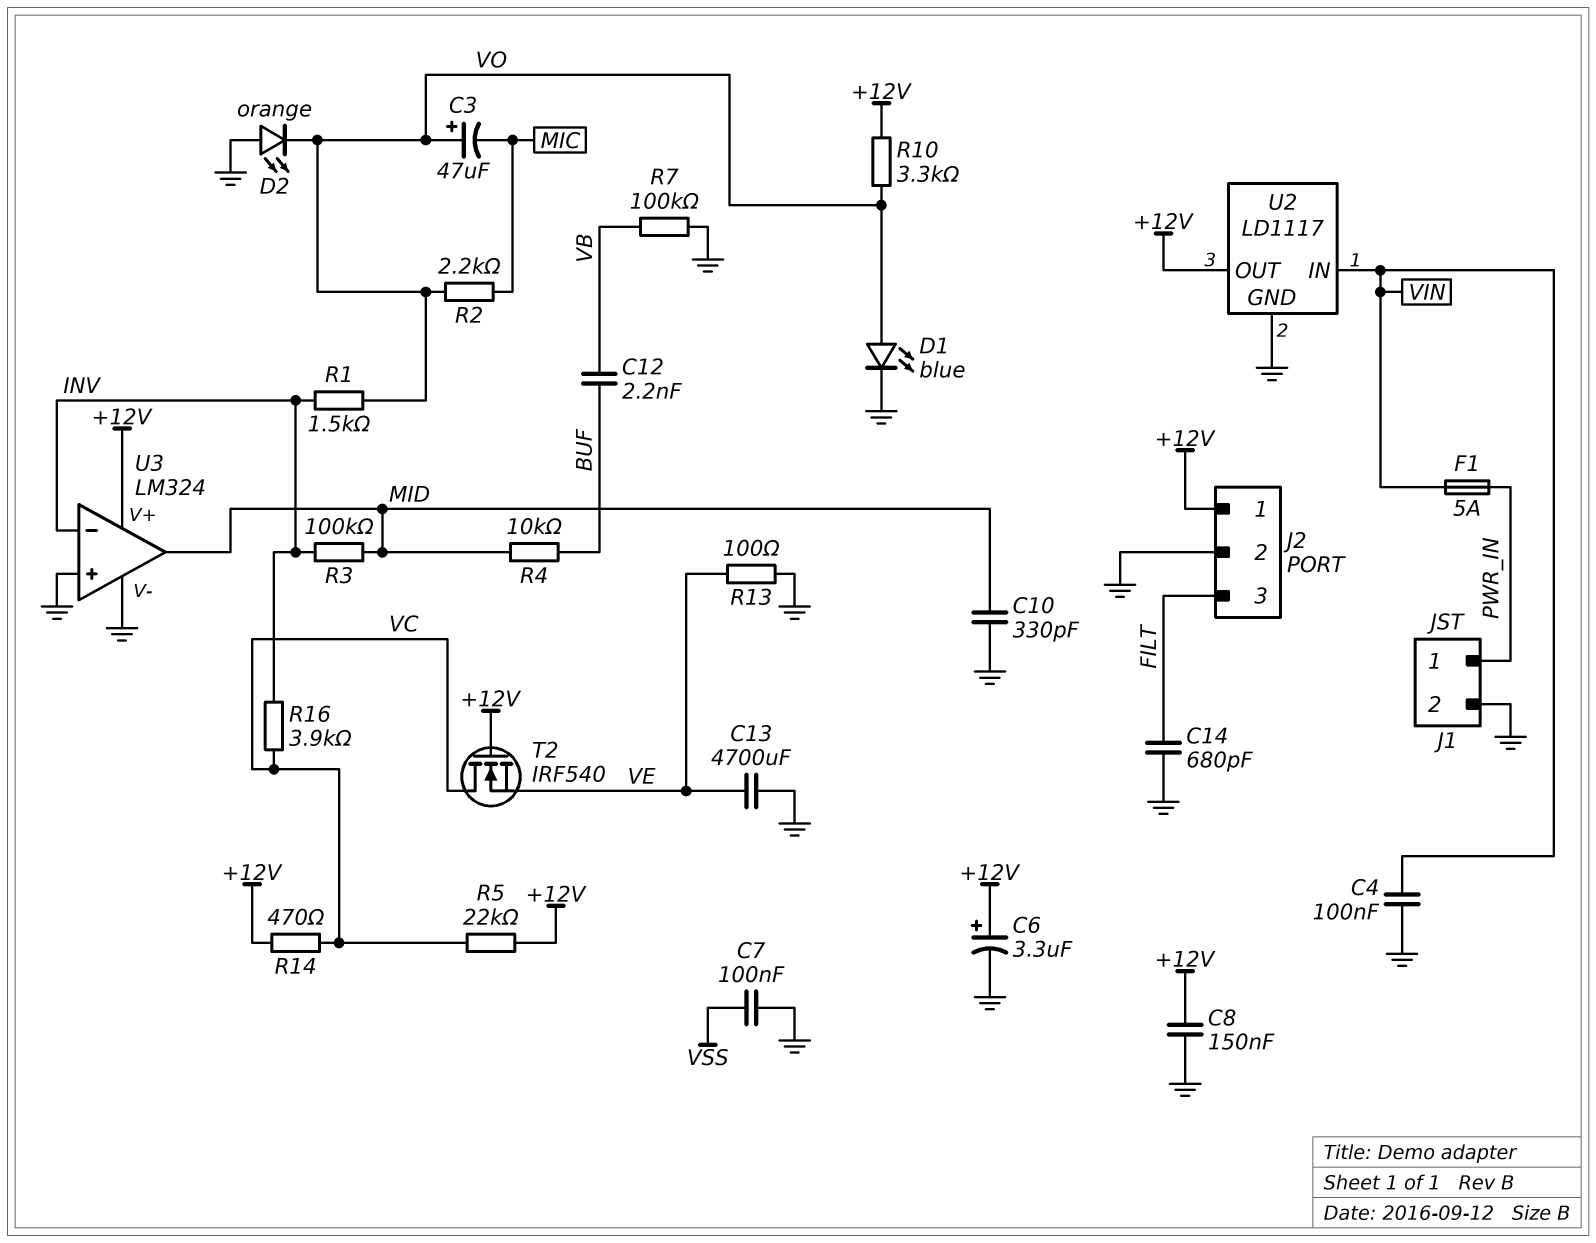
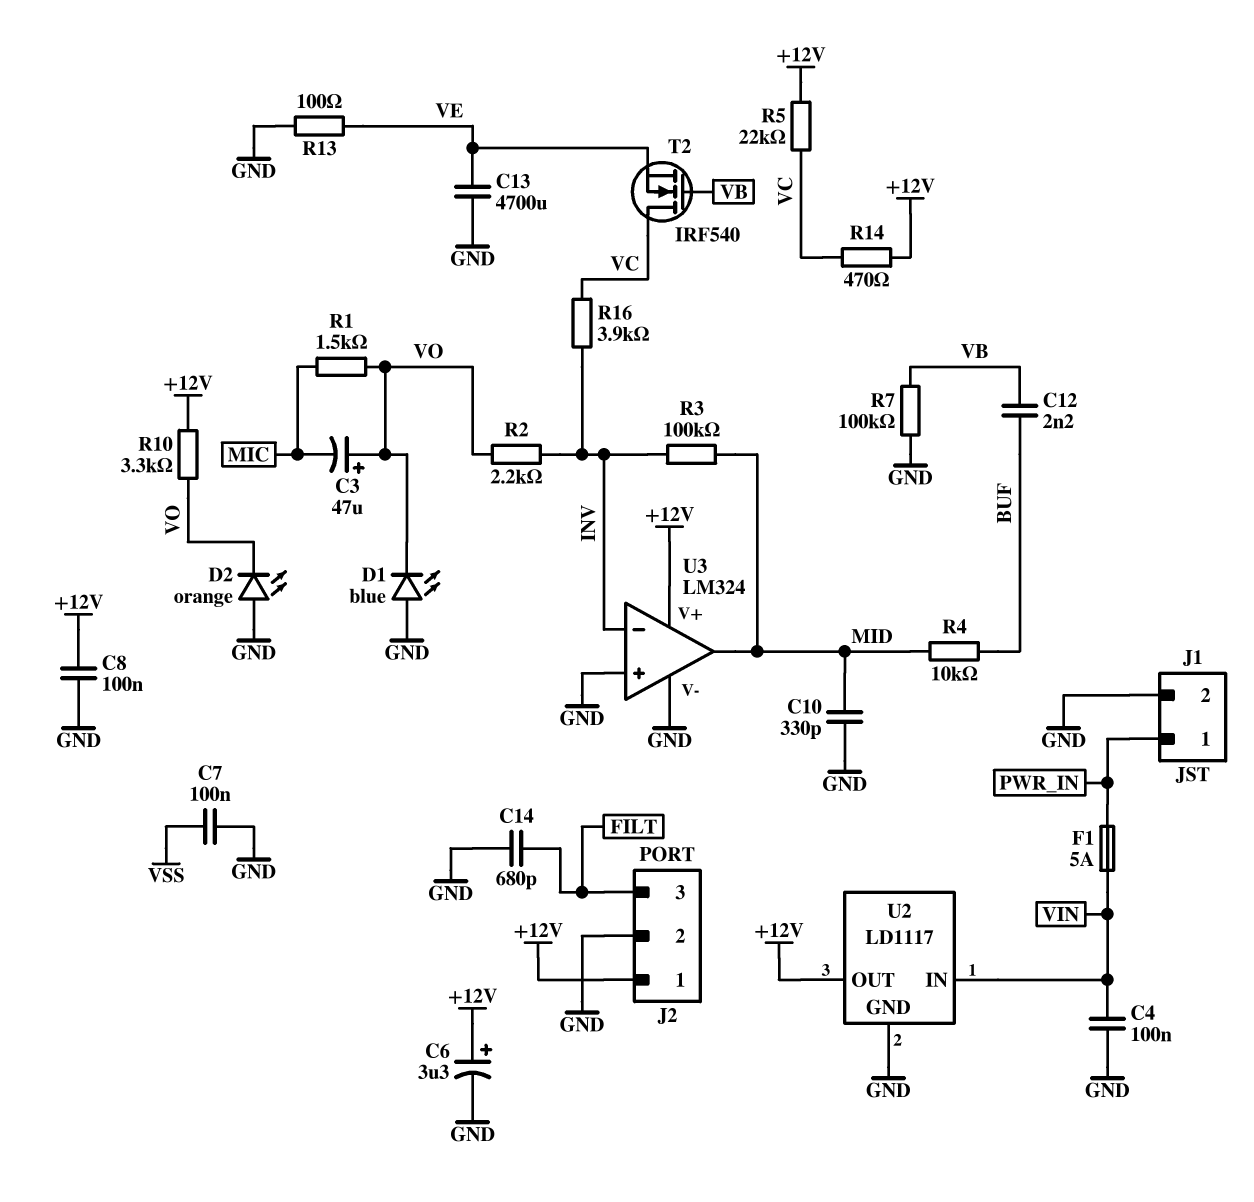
C8: 150nF (+12V, GND) -> 100nF (+12V, GND)
D1: LED blue (A VO, K GND) -> LED blue (A GND, K VO)
R1: 1.5k (INV, VO) -> 1.5k (MIC, VO)
R2: 2.2k (MIC, VO) -> 2.2k (INV, VO)
T2: NMOS IRF540 (G +12V, D VC, S VE) -> NMOS IRF540 (G VB, D VC, S VE)

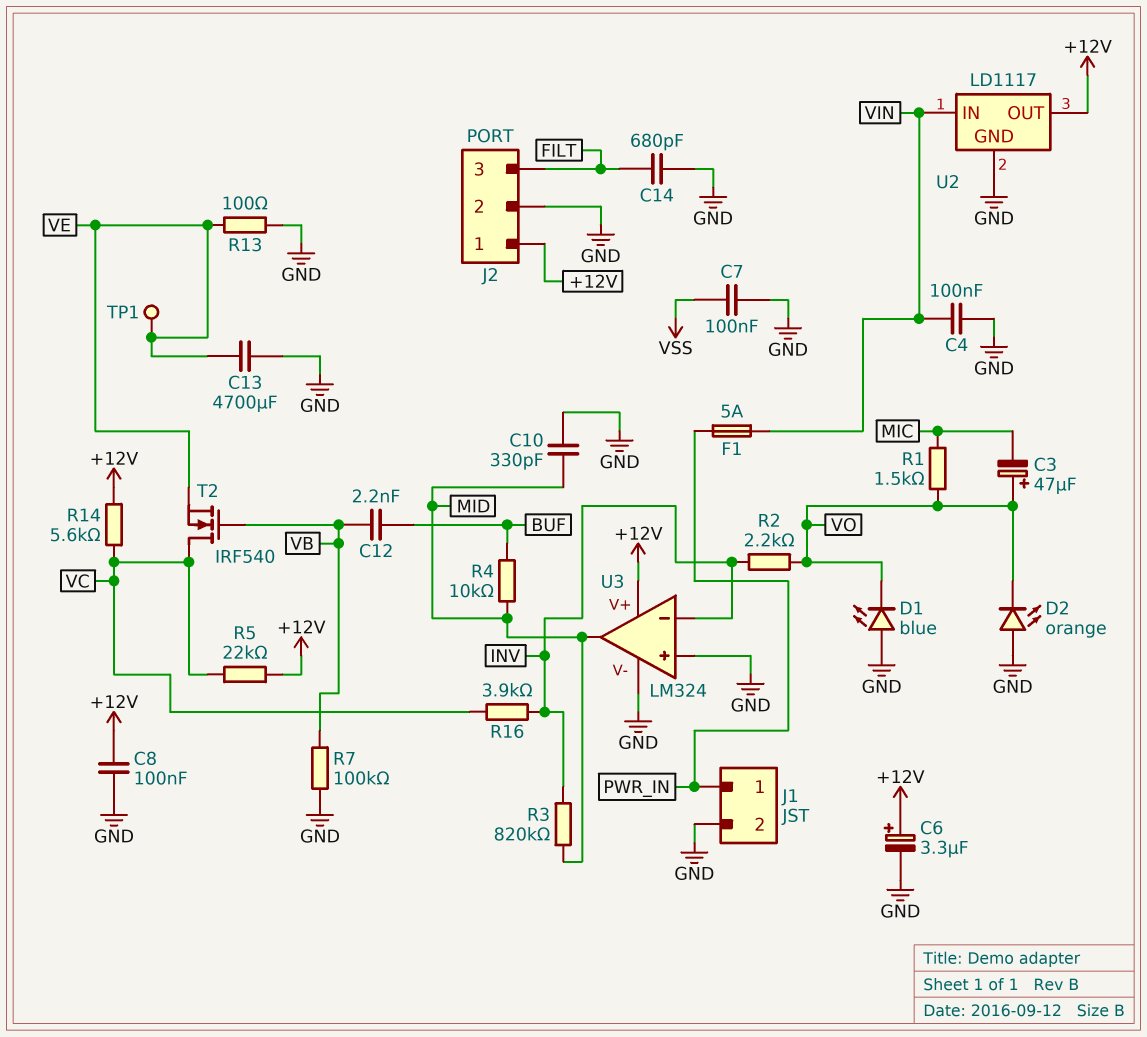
R3: 100k (INV, MID) -> 820k (INV, MID)
R10: 3.3k (+12V, VO) -> none
R14: 470 (+12V, VC) -> 5.6k (+12V, VC)
TP1: none -> test point (VE)

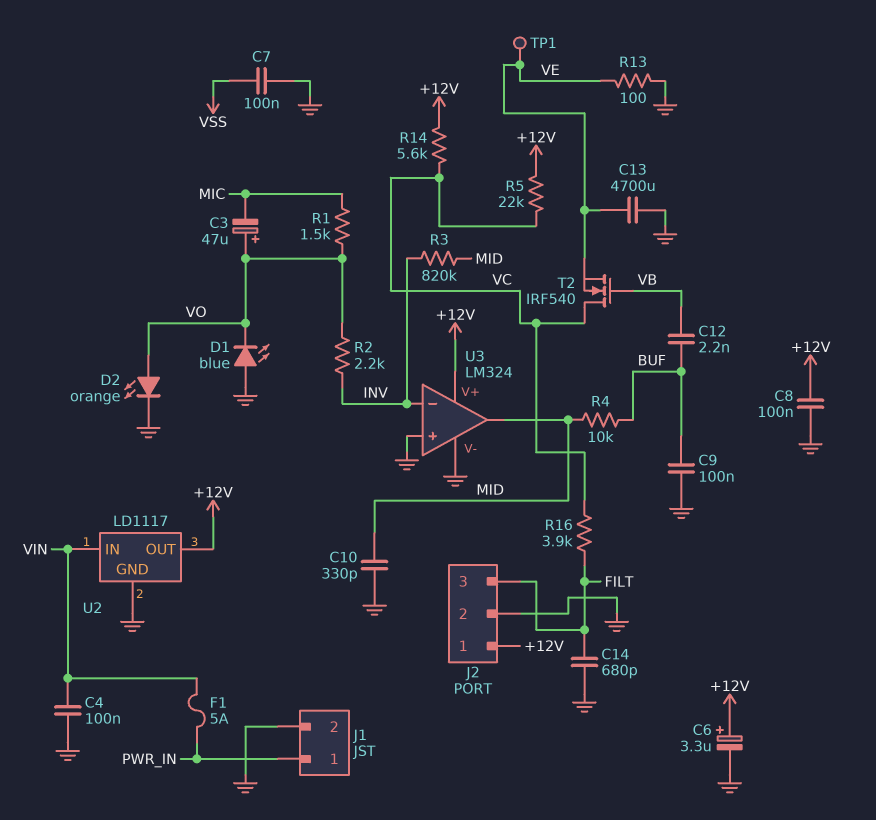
C9: none -> 100nF (BUF, GND)
D2: LED orange (A GND, K VO) -> LED orange (A VO, K GND)
R7: 100k (GND, VB) -> none
R16: 3.9k (INV, VC) -> 3.9k (FILT, VC)

